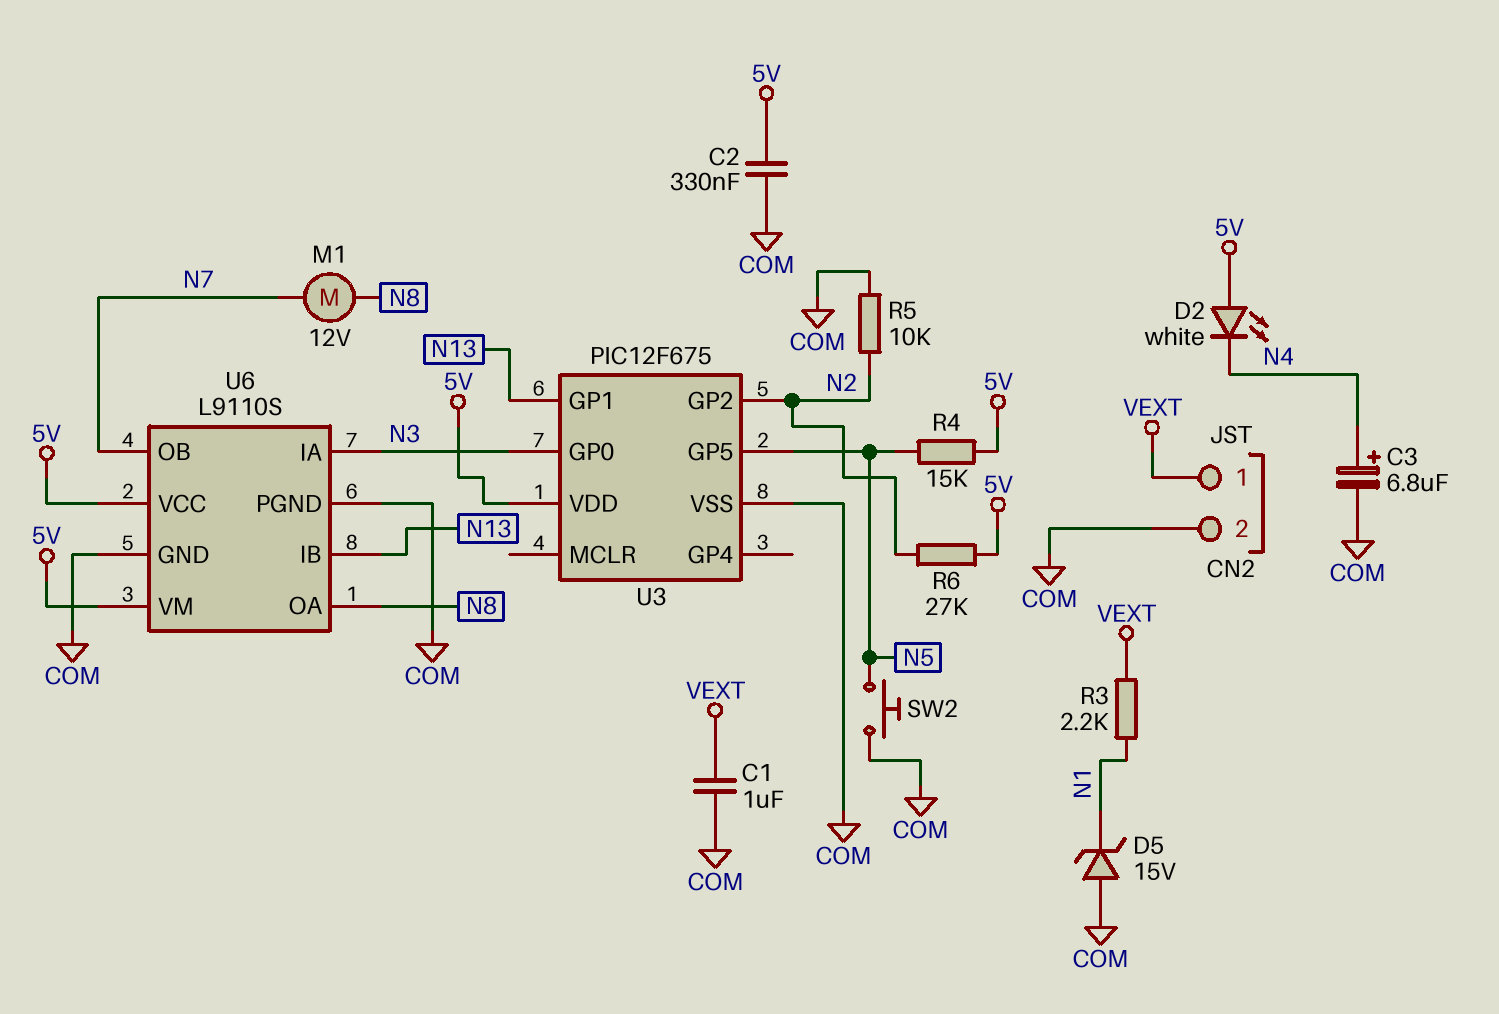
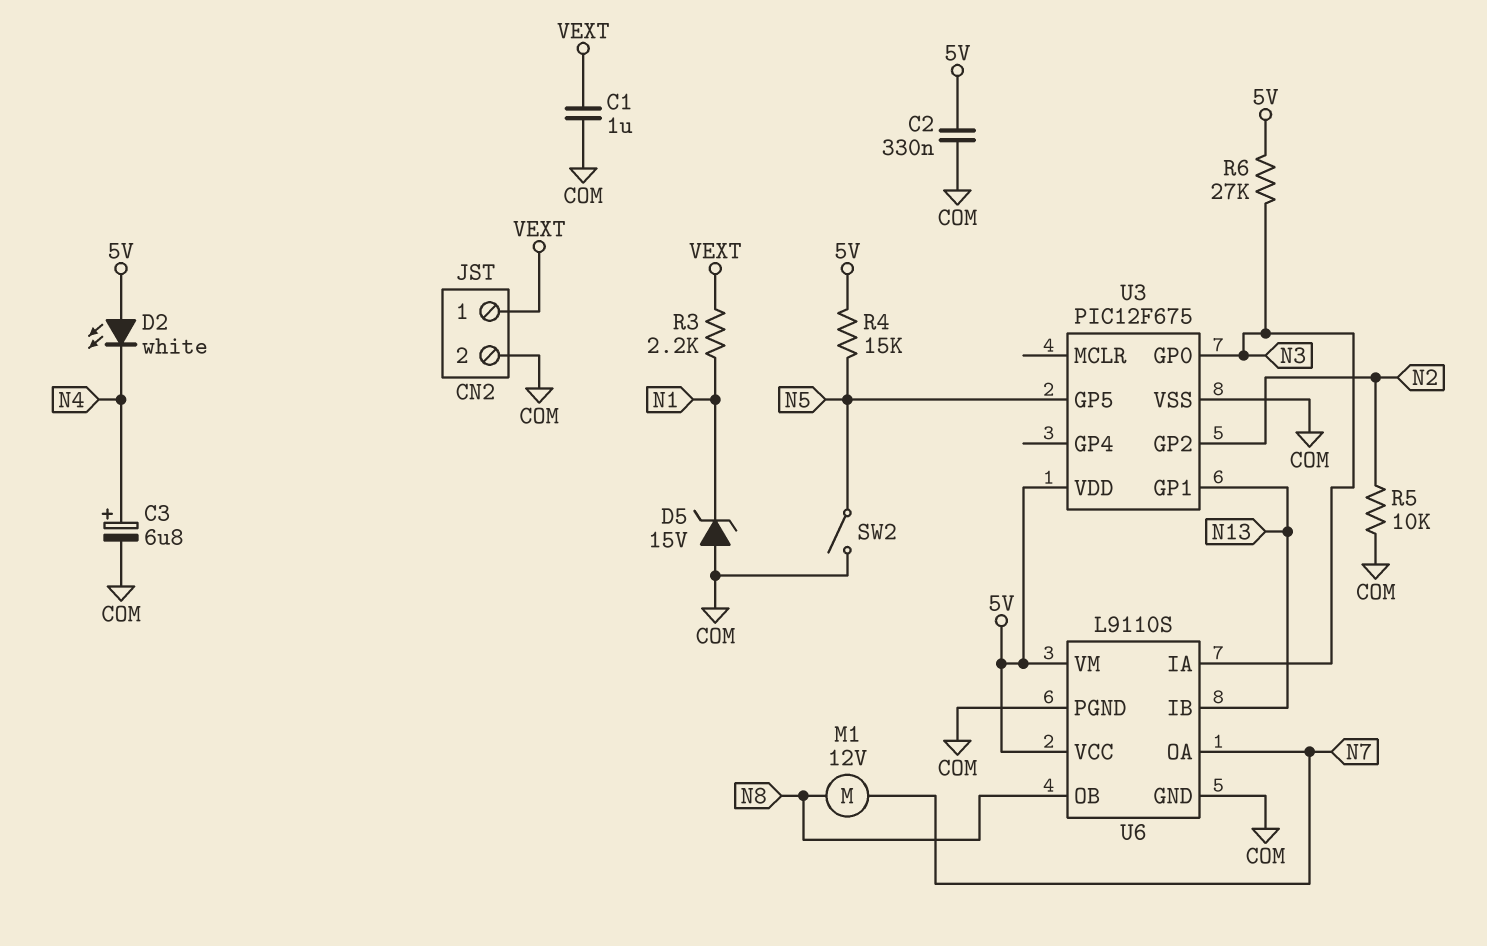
R6: 27k (5V, N2) -> 27k (5V, N3)
SW2: button (COM, N5) -> switch (COM, N5)
U6 pin OA: N8 -> N7
U6 pin OB: N7 -> N8

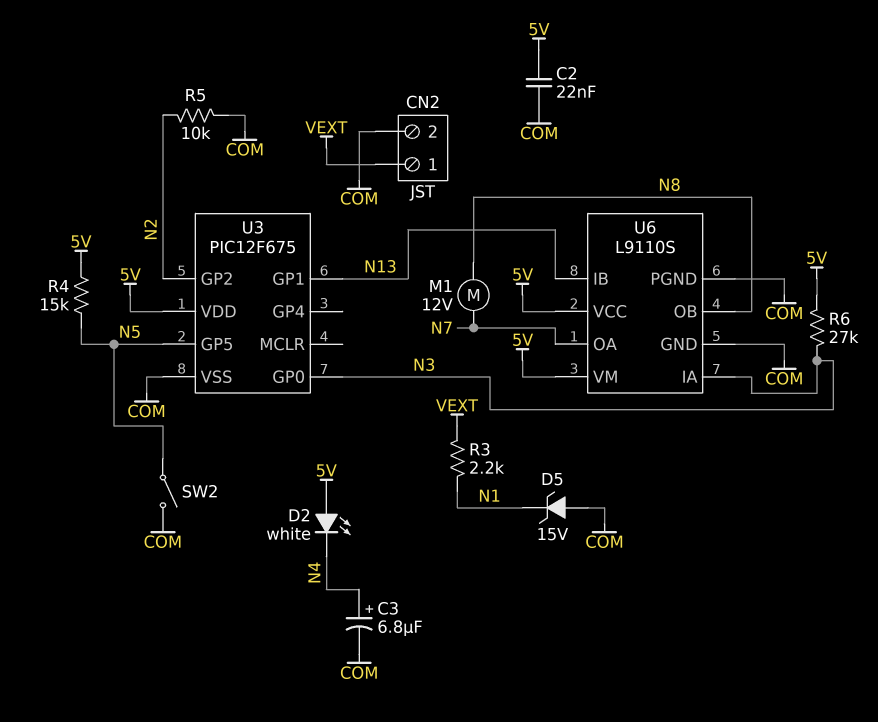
C1: 1uF (COM, VEXT) -> none
C2: 330nF (5V, COM) -> 22nF (5V, COM)

